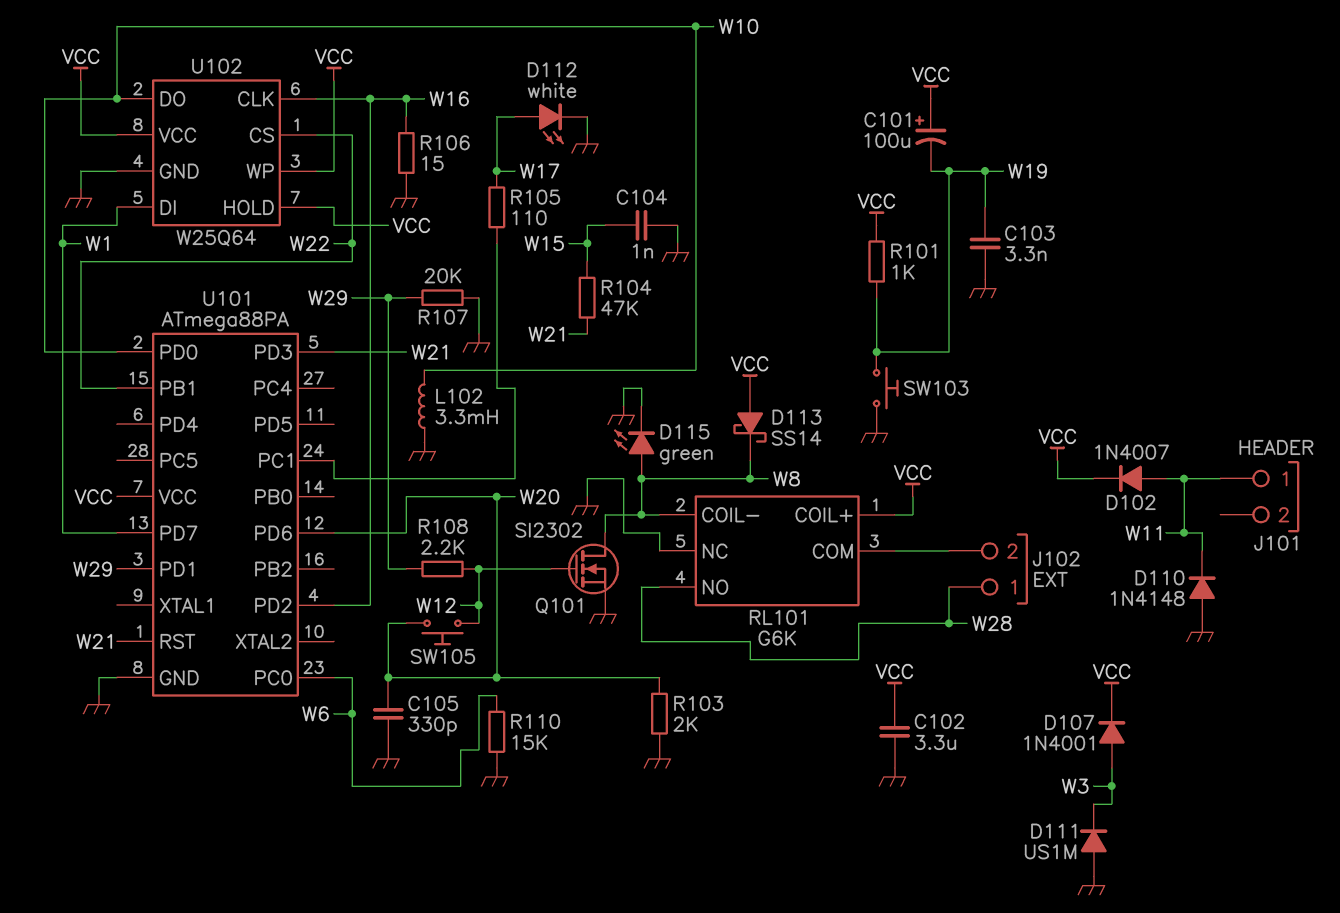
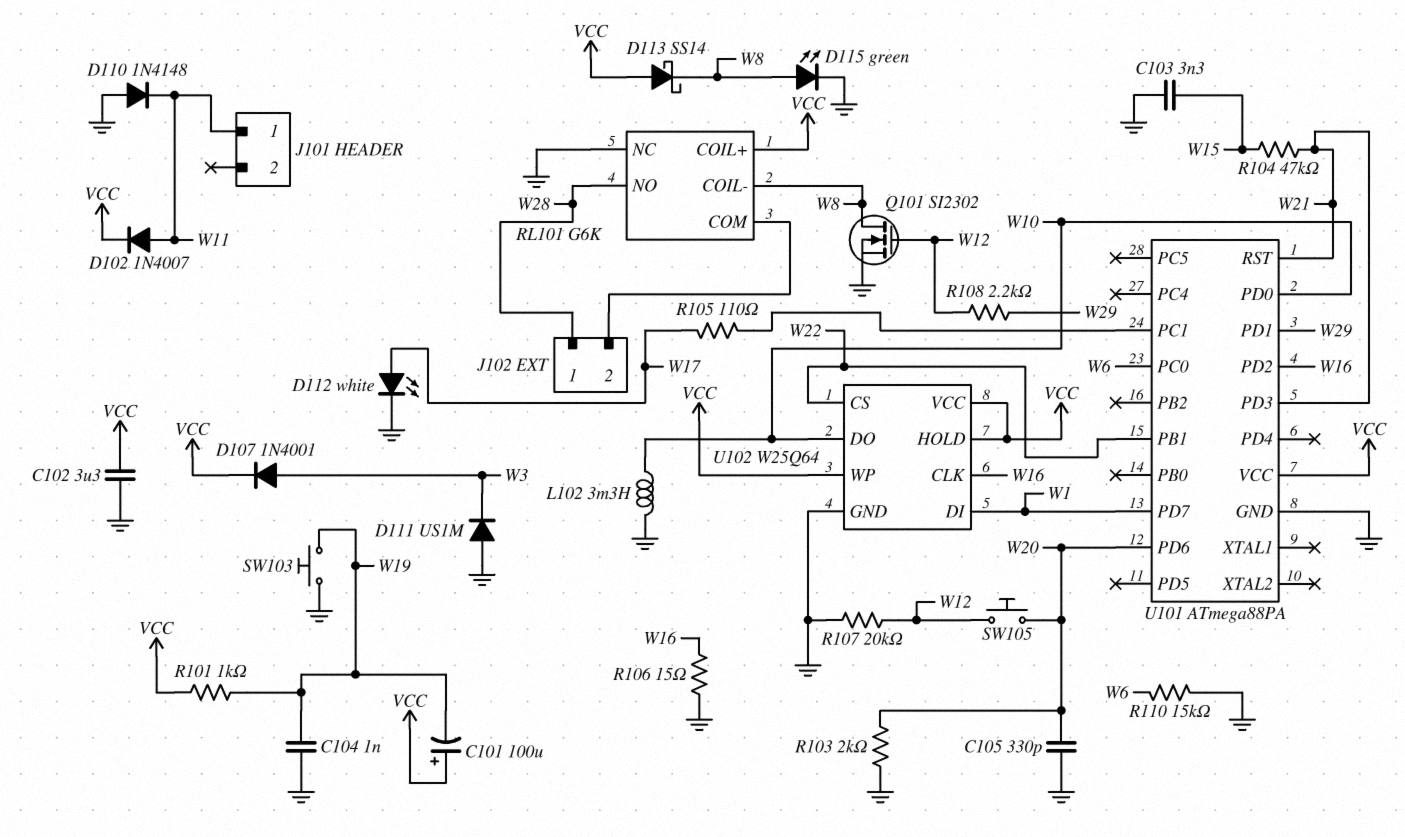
C103: 3.3nF (GND, W19) -> 3.3nF (GND, W15)
C104: 1nF (GND, W15) -> 1nF (GND, W19)
R107: 20k (GND, W29) -> 20k (GND, W12)

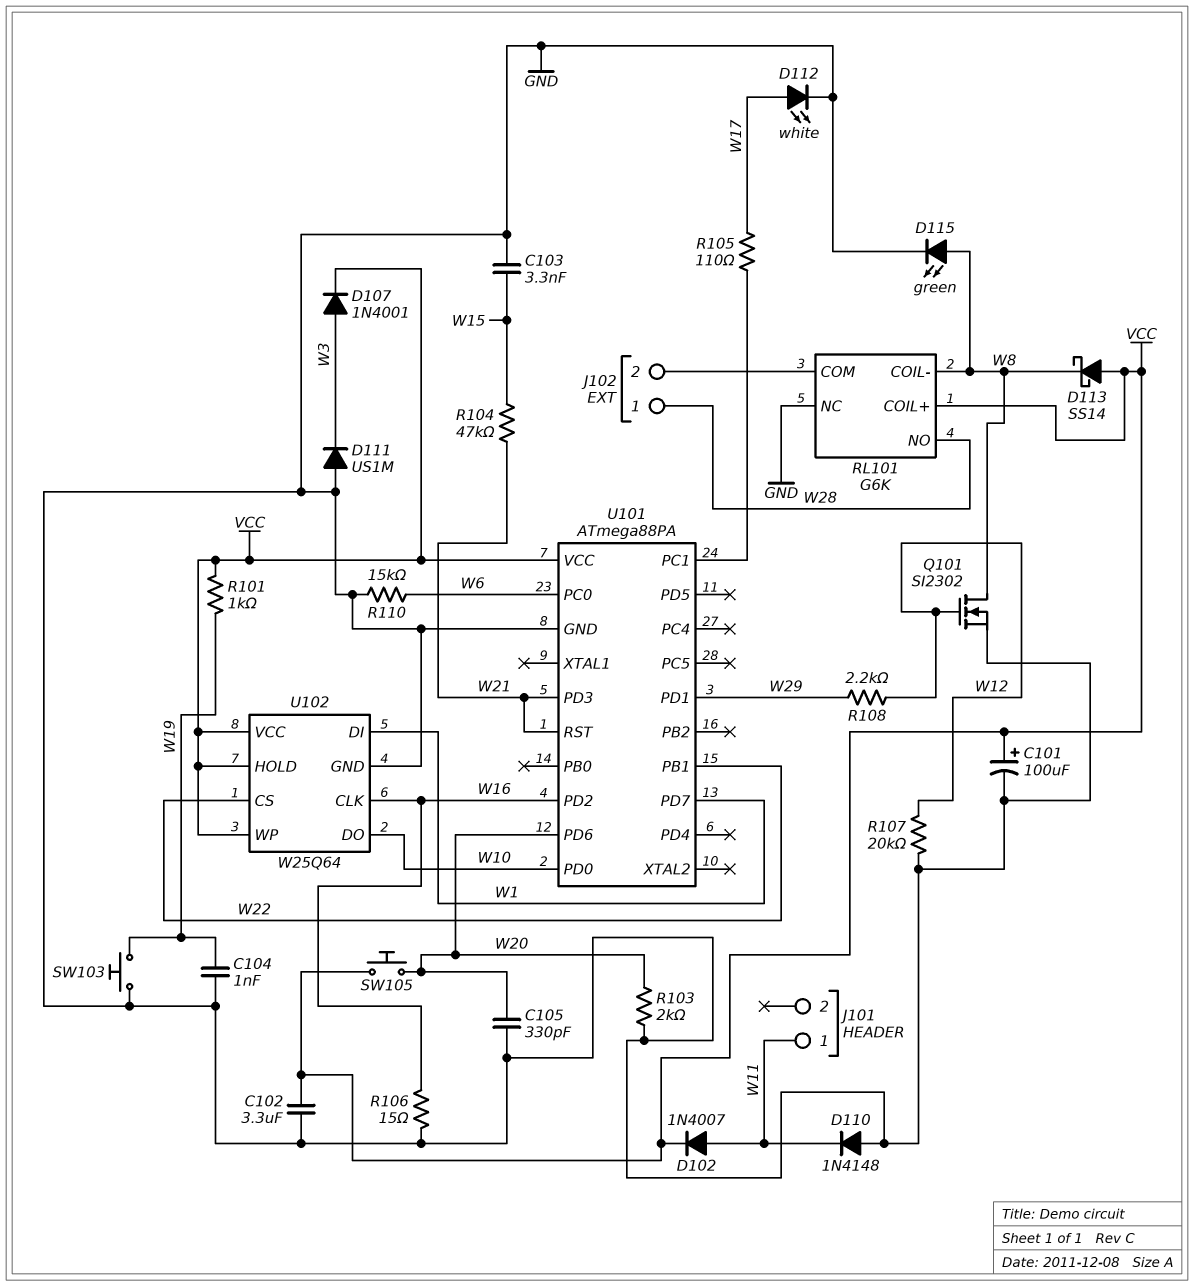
C101: 100uF (plus VCC, minus W19) -> 100uF (plus VCC, minus GND)
L102: 3.3mH (GND, W10) -> none
SW105: button (W12, W20) -> button (VCC, W20)

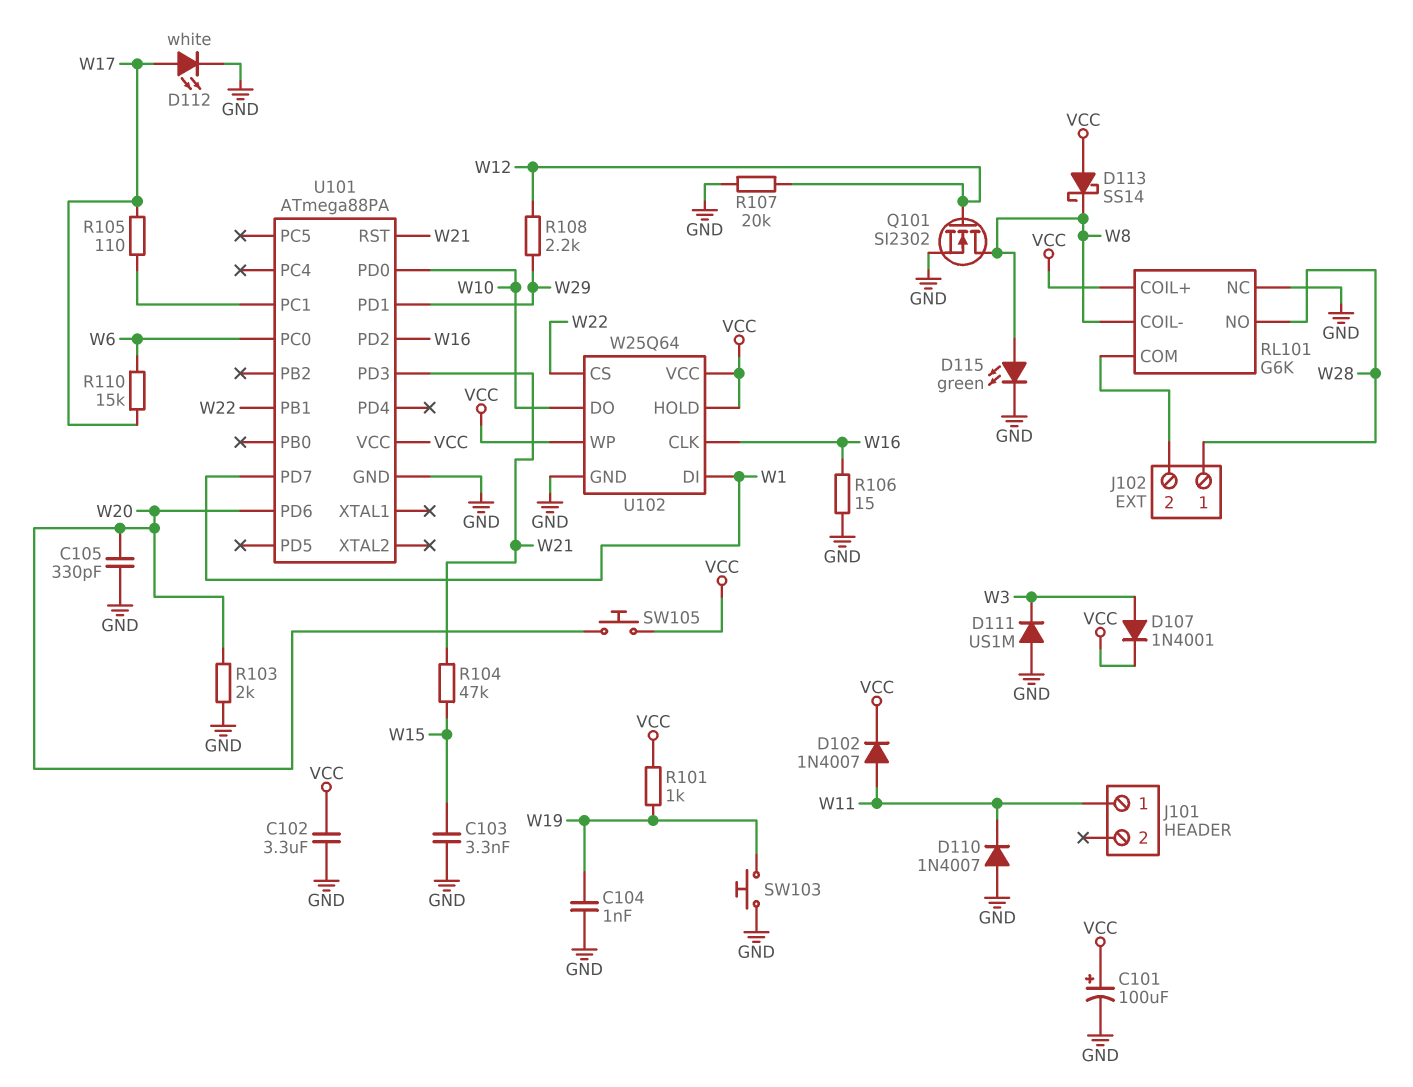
D110: diode 1N4148 (A GND, K W11) -> diode 1N4007 (A GND, K W11)
R110: 15k (GND, W6) -> 15k (W6, W17)

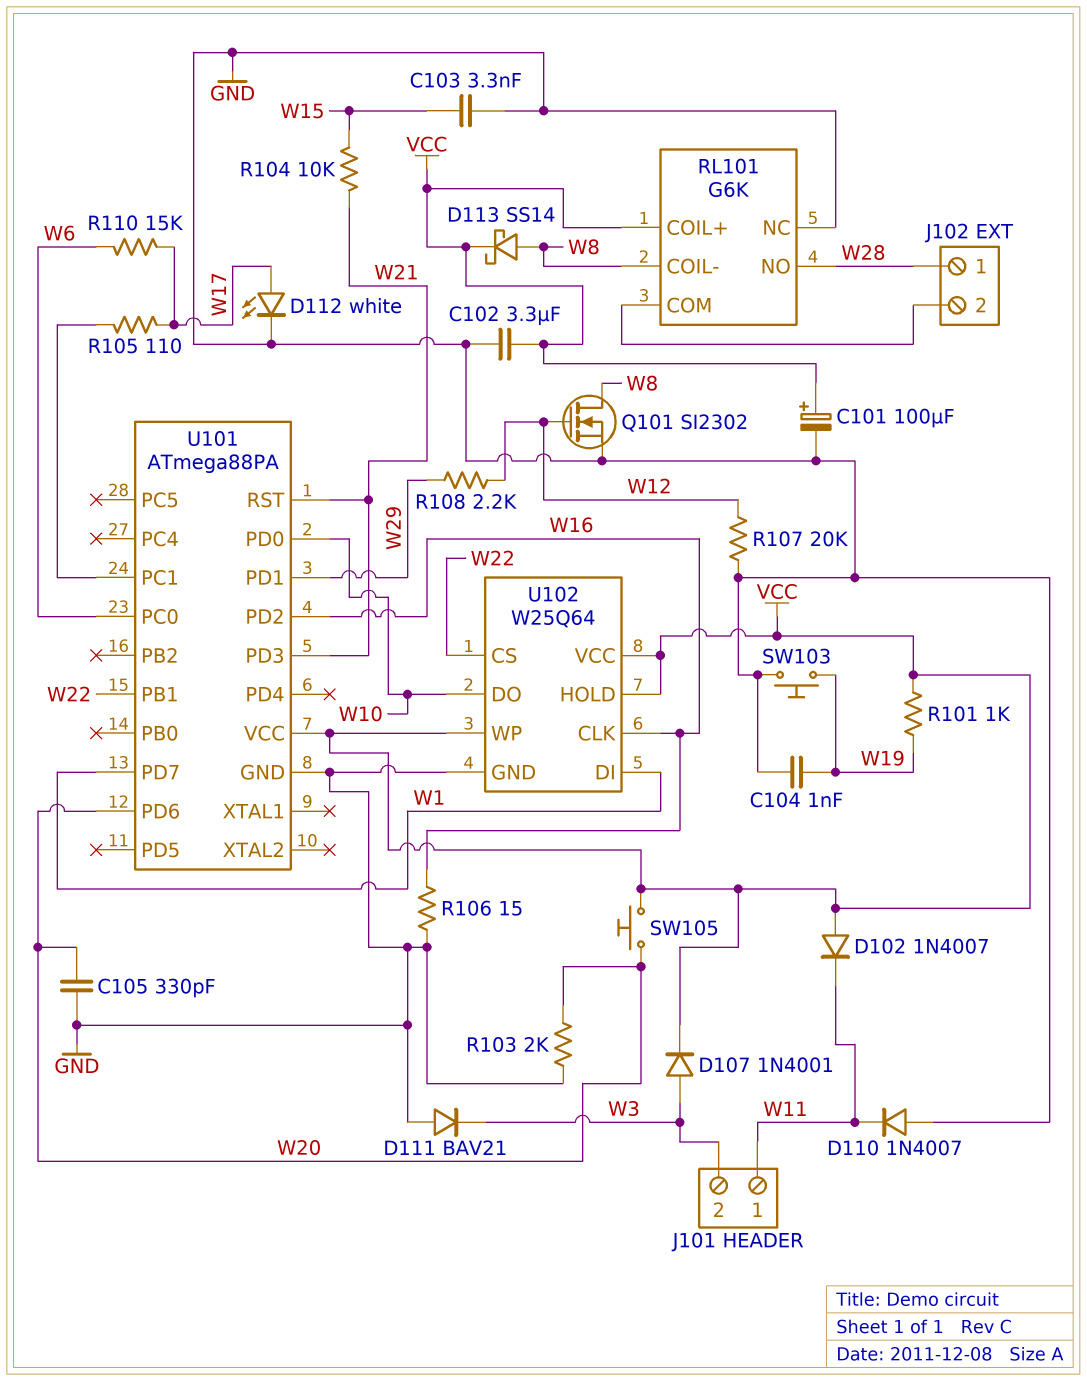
D102: diode 1N4007 (A W11, K VCC) -> diode 1N4007 (A VCC, K W11)
D111: diode US1M (A GND, K W3) -> diode BAV21 (A GND, K W3)
D113: schottky SS14 (A VCC, K W8) -> schottky SS14 (A W8, K VCC)
D115: LED green (A W8, K GND) -> none
J101 pin 2: none -> W3
R104: 47k (W15, W21) -> 10k (W15, W21)

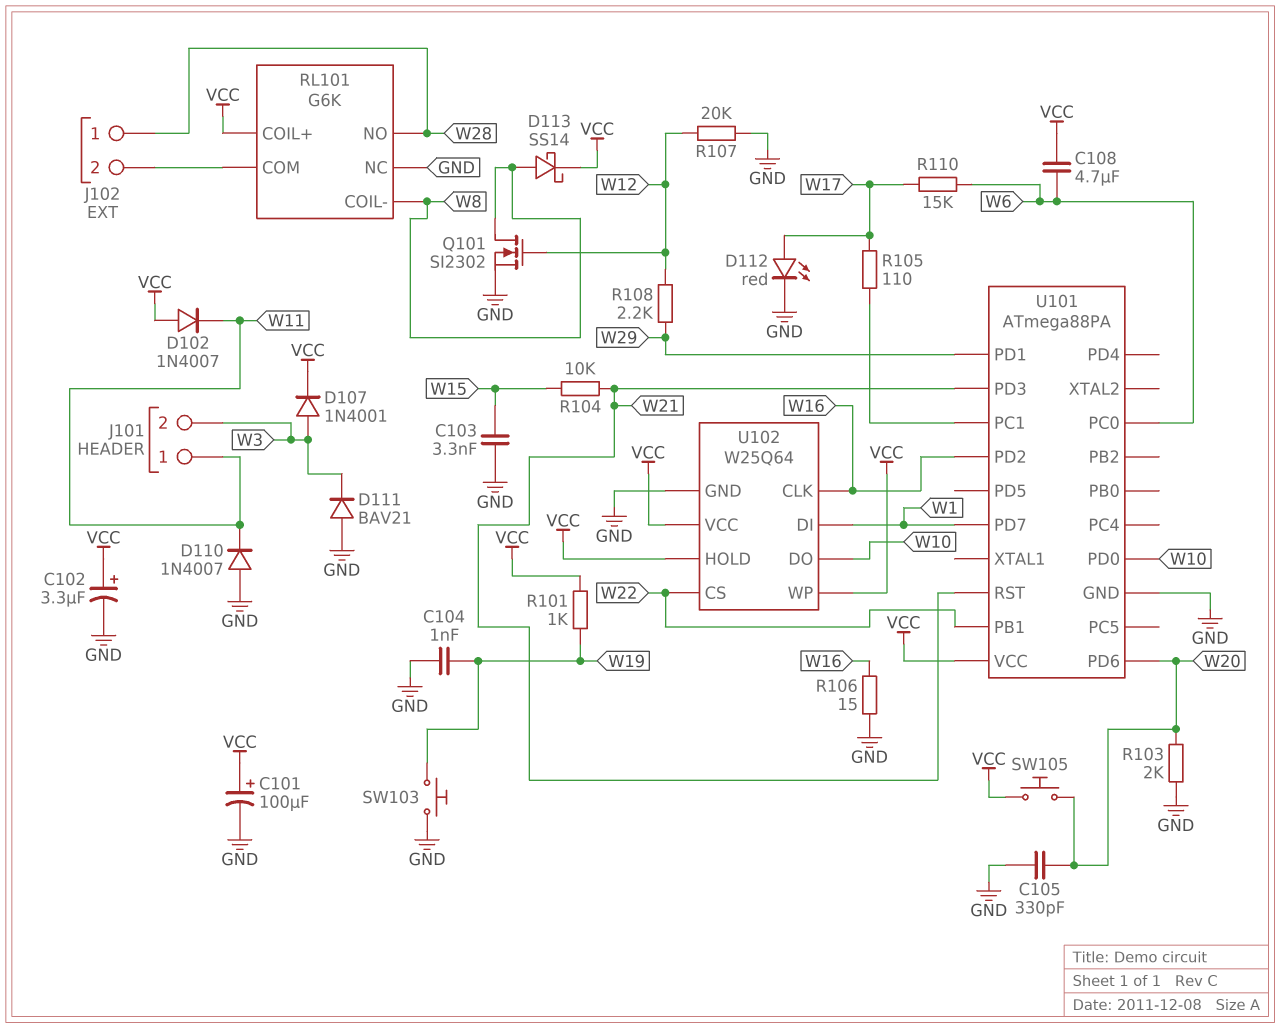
C102: 3.3uF (GND, VCC) -> 3.3uF (plus VCC, minus GND)
C108: none -> 4.7uF (VCC, W6)
D112: LED white (A W17, K GND) -> LED red (A W17, K GND)

